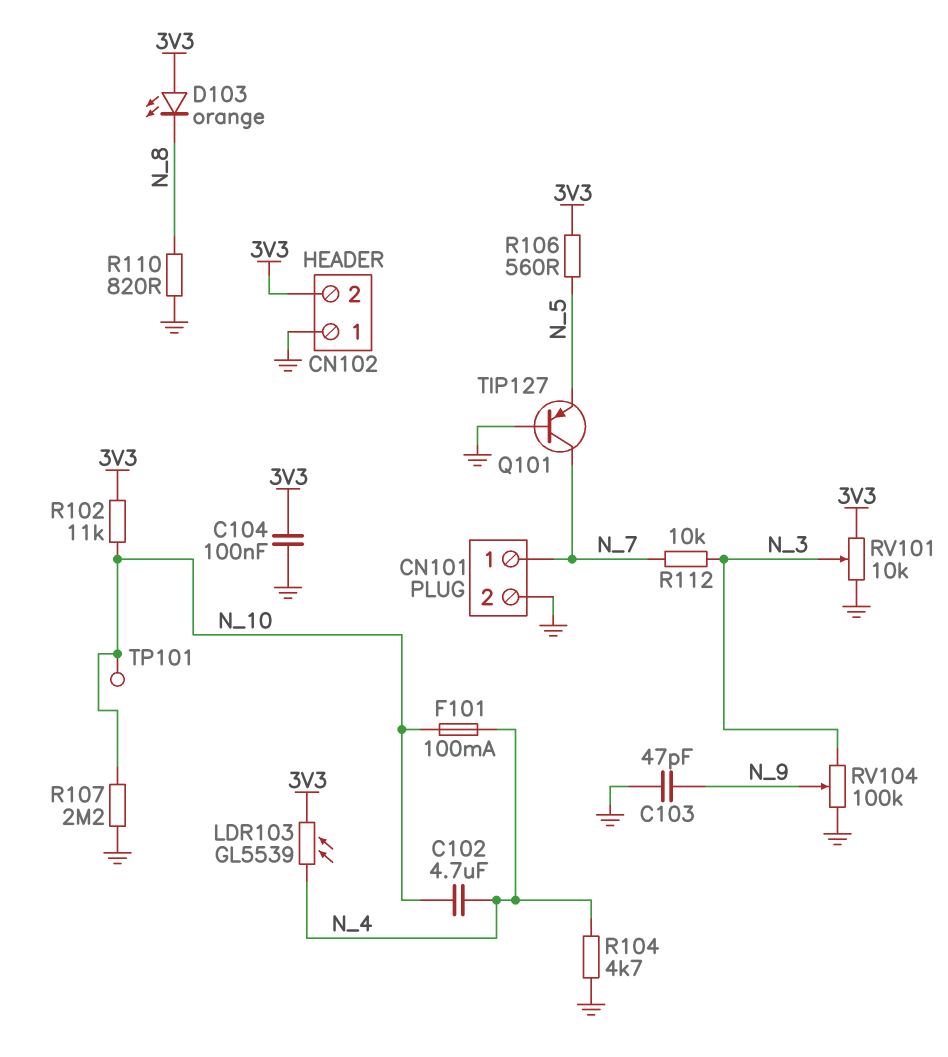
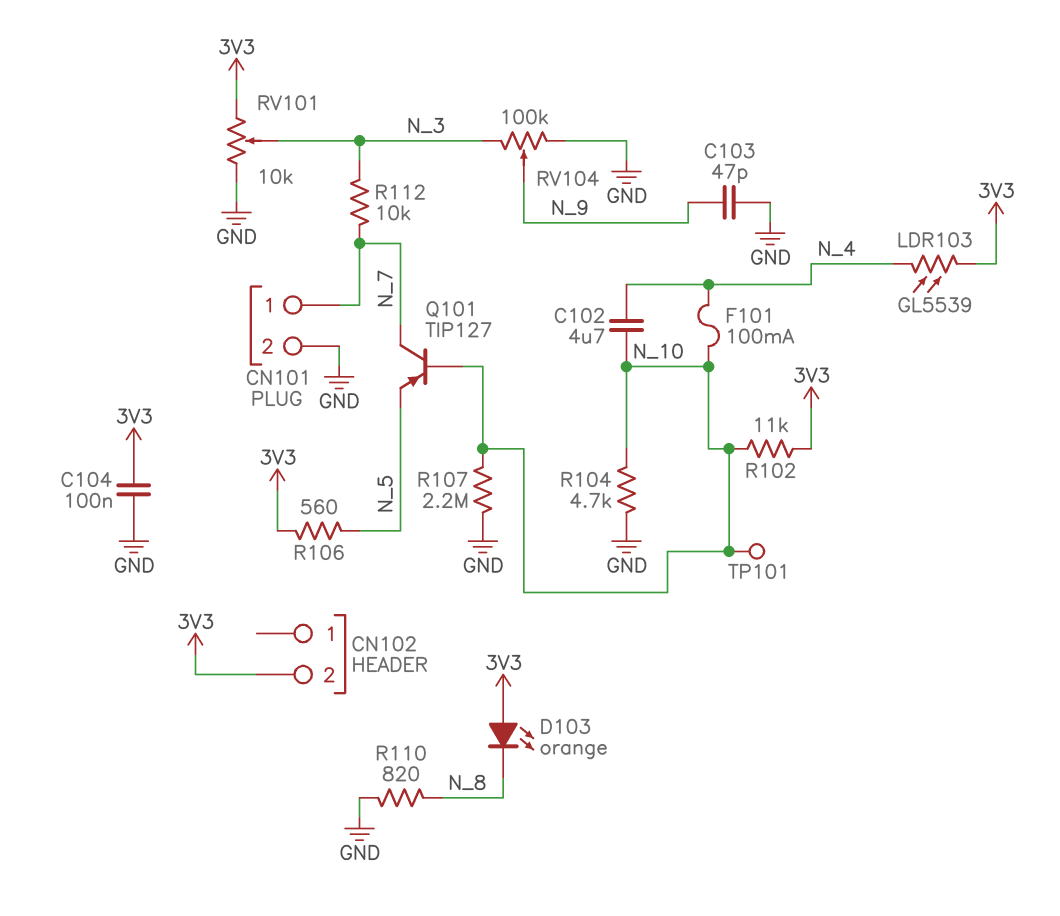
CN102 pin 1: GND -> none
Q101: PNP TIP127 (B GND, C N_7, E N_5) -> PNP TIP127 (B N_10, C N_7, E N_5)
R104: 4.7k (GND, N_4) -> 4.7k (GND, N_10)

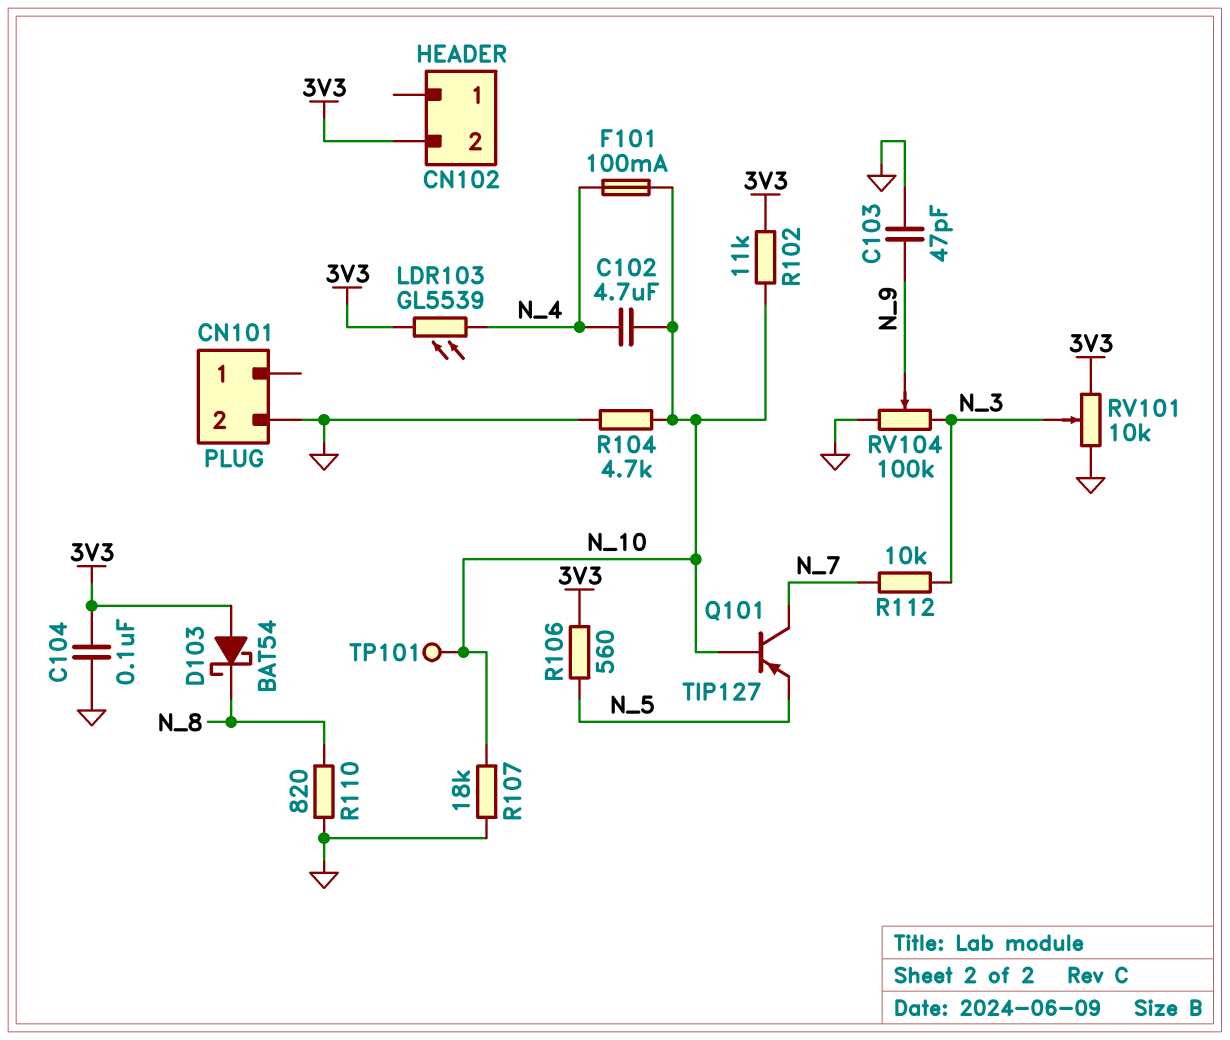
CN101 pin 1: N_7 -> none
D103: LED orange (A 3V3, K N_8) -> schottky BAT54 (A 3V3, K N_8)
R107: 2.2M (GND, N_10) -> 18k (GND, N_10)

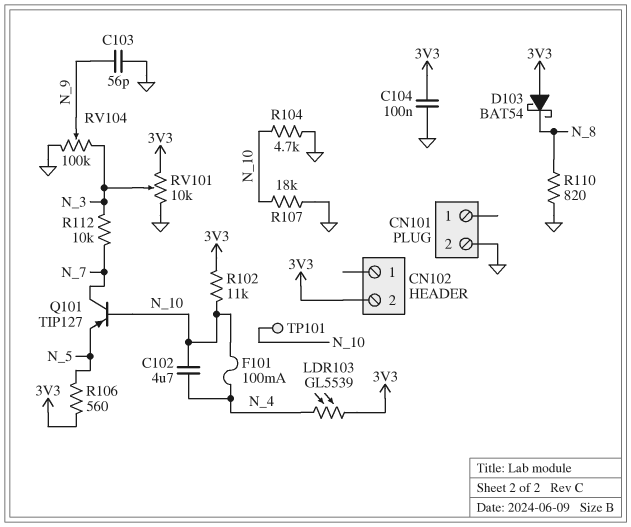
C103: 47pF (GND, N_9) -> 56pF (GND, N_9)

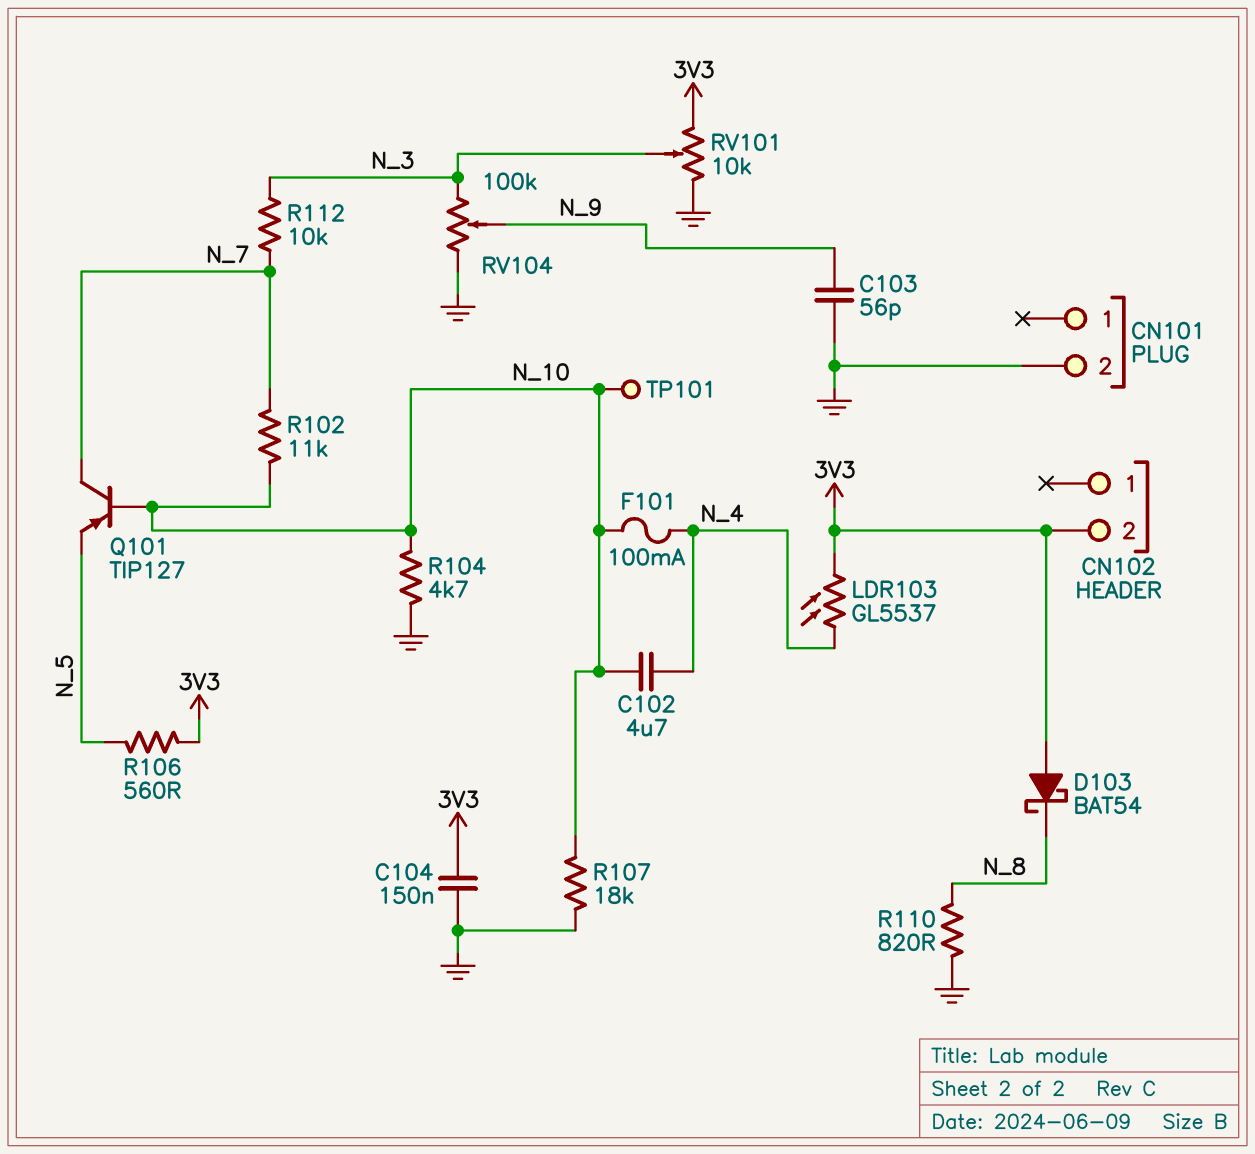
C104: 100nF (3V3, GND) -> 150nF (3V3, GND)
LDR103: GL5539 (3V3, N_4) -> GL5537 (3V3, N_4)
R102: 11k (3V3, N_10) -> 11k (N_7, N_10)

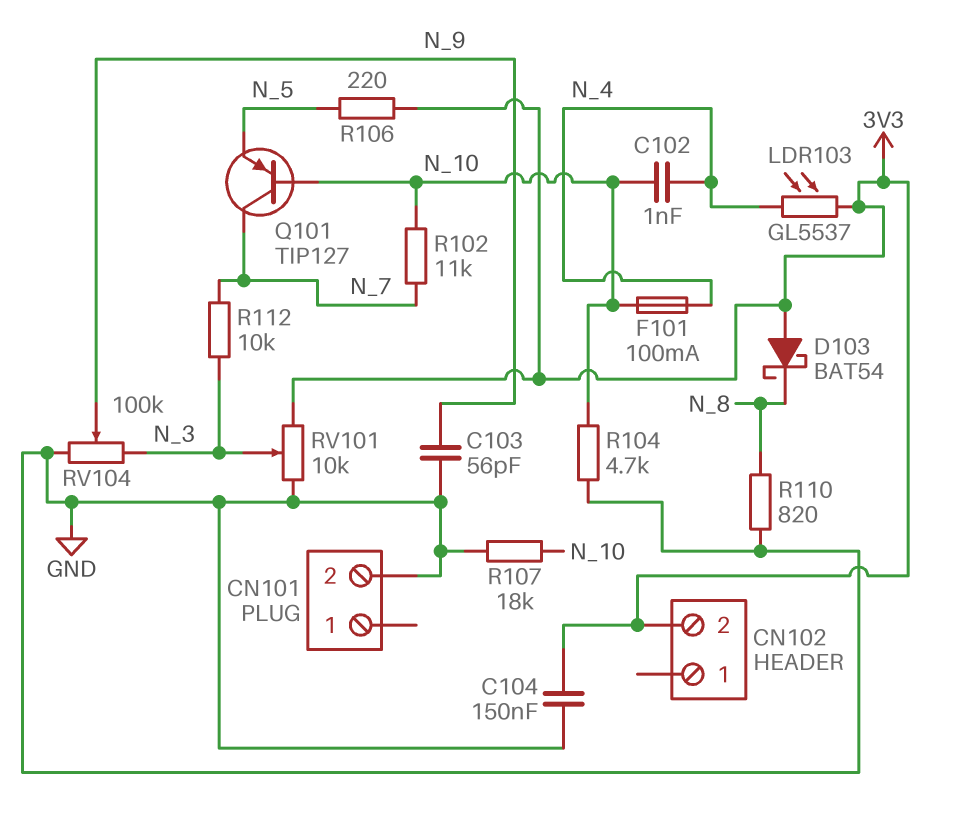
C102: 4.7uF (N_4, N_10) -> 1nF (N_4, N_10)
R106: 560 (3V3, N_5) -> 220 (3V3, N_5)
TP101: test point (N_10) -> none

